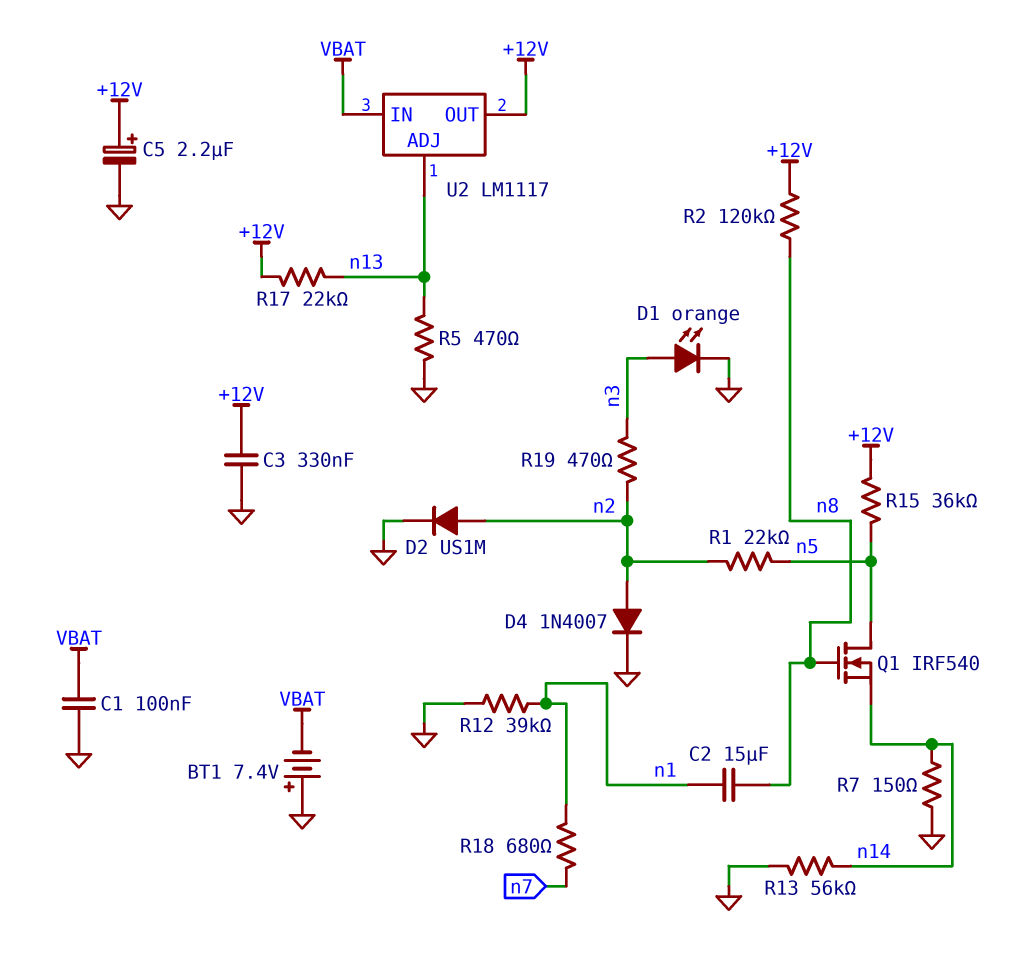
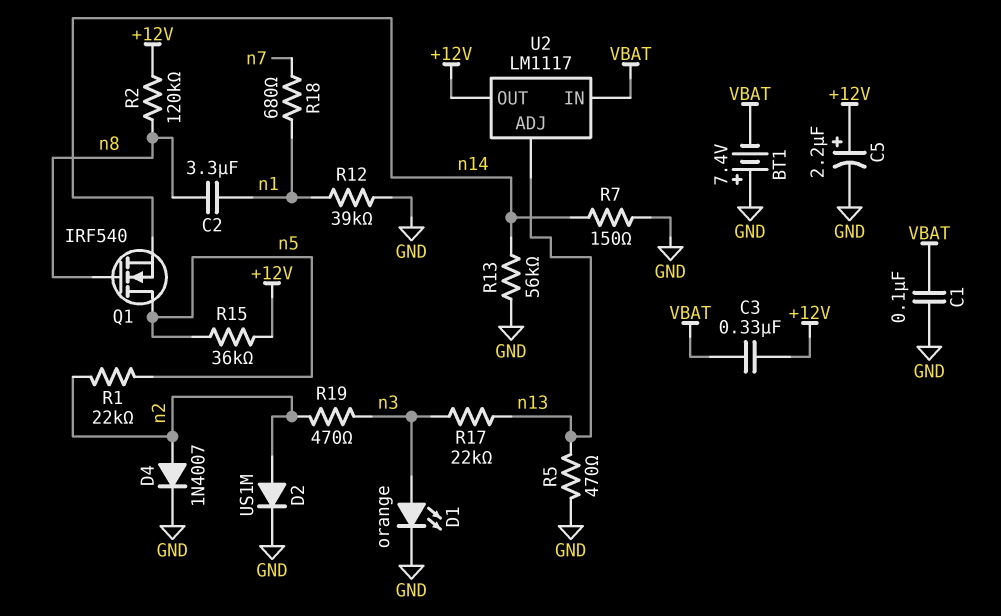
C2: 15uF (n1, n8) -> 3.3uF (n1, n8)
C3: 330nF (+12V, GND) -> 330nF (+12V, VBAT)
R17: 22k (+12V, n13) -> 22k (n3, n13)

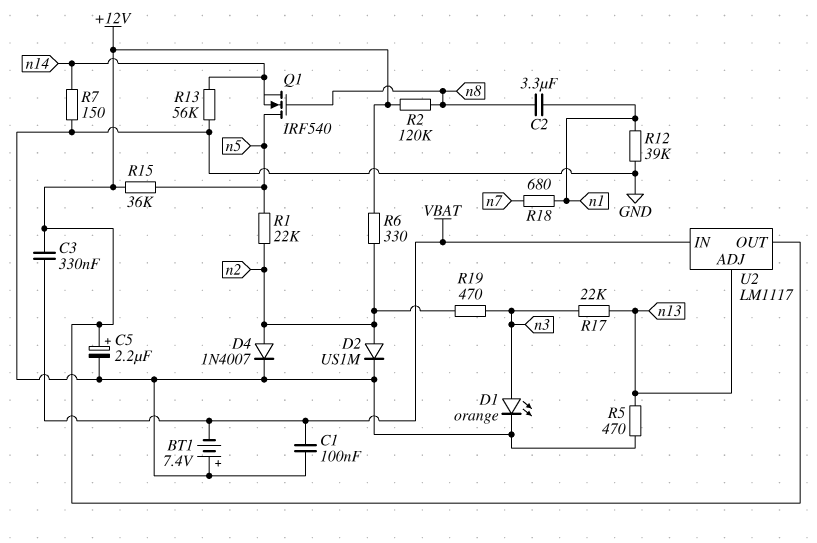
R6: none -> 330 (+12V, n2)

